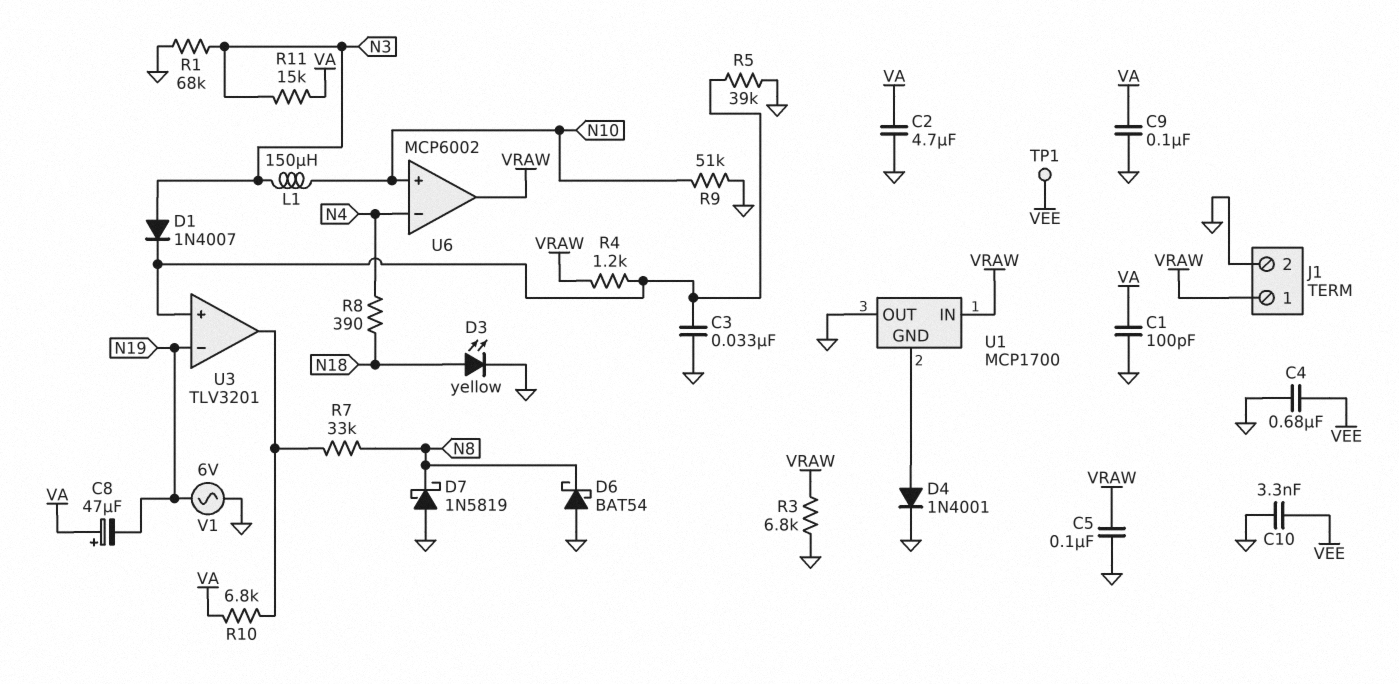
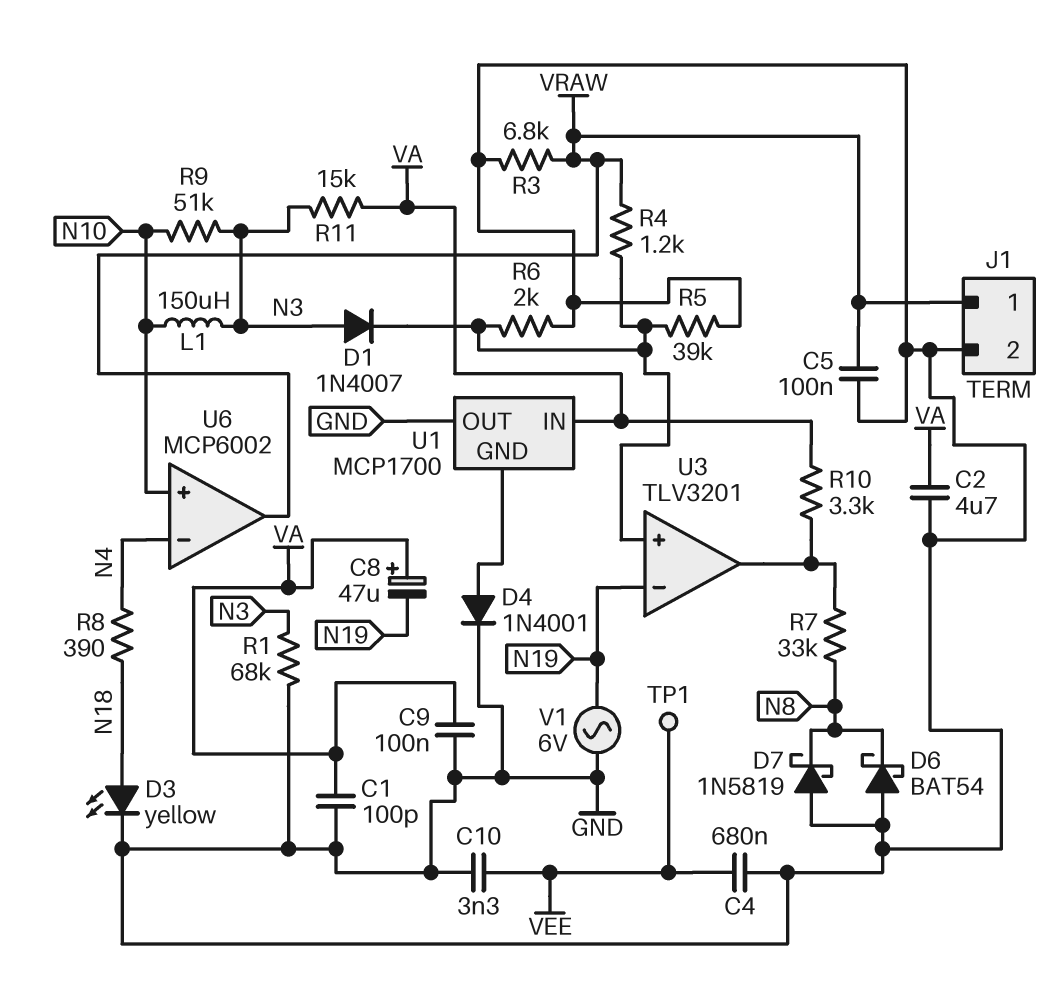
C3: 33nF (GND, U3/in+) -> none
R6: none -> 2k (GND, U3/in+)
R9: 51k (GND, N10) -> 51k (N3, N10)
R10: 6.8k (U3/out, VA) -> 3.3k (U3/out, VA)
U1 pin IN: VRAW -> VA

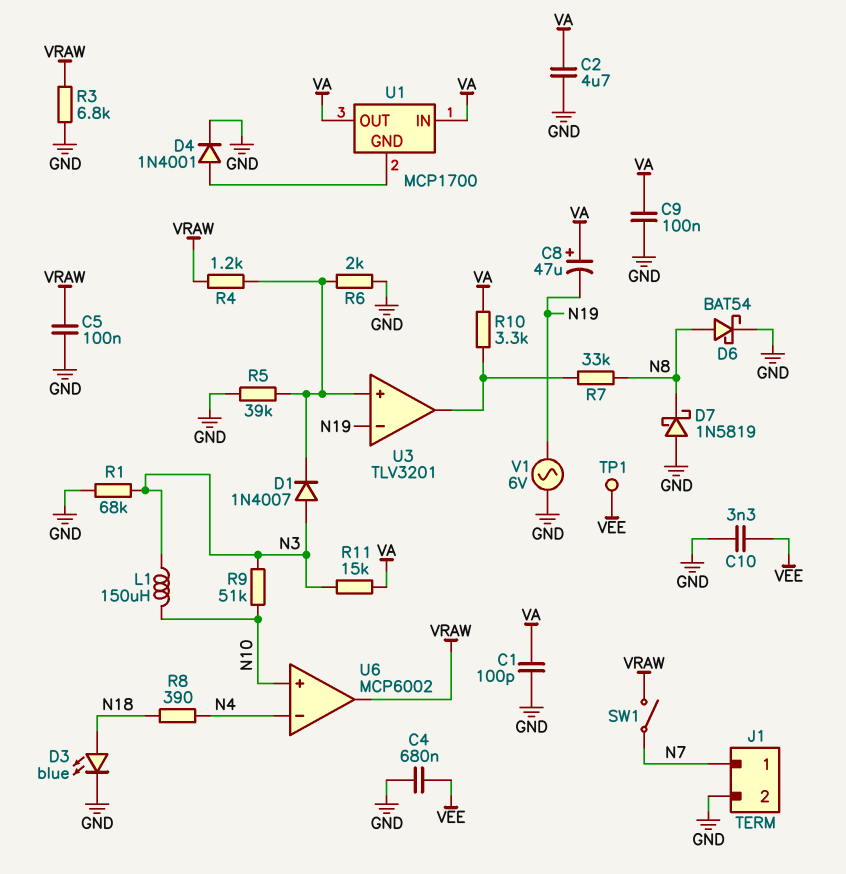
D3: LED yellow (A N18, K GND) -> LED blue (A N18, K GND)
D6: schottky BAT54 (A GND, K N8) -> schottky BAT54 (A N8, K GND)
J1 pin 1: VRAW -> N7
SW1: none -> switch (N7, VRAW)
U1 pin OUT: GND -> VA

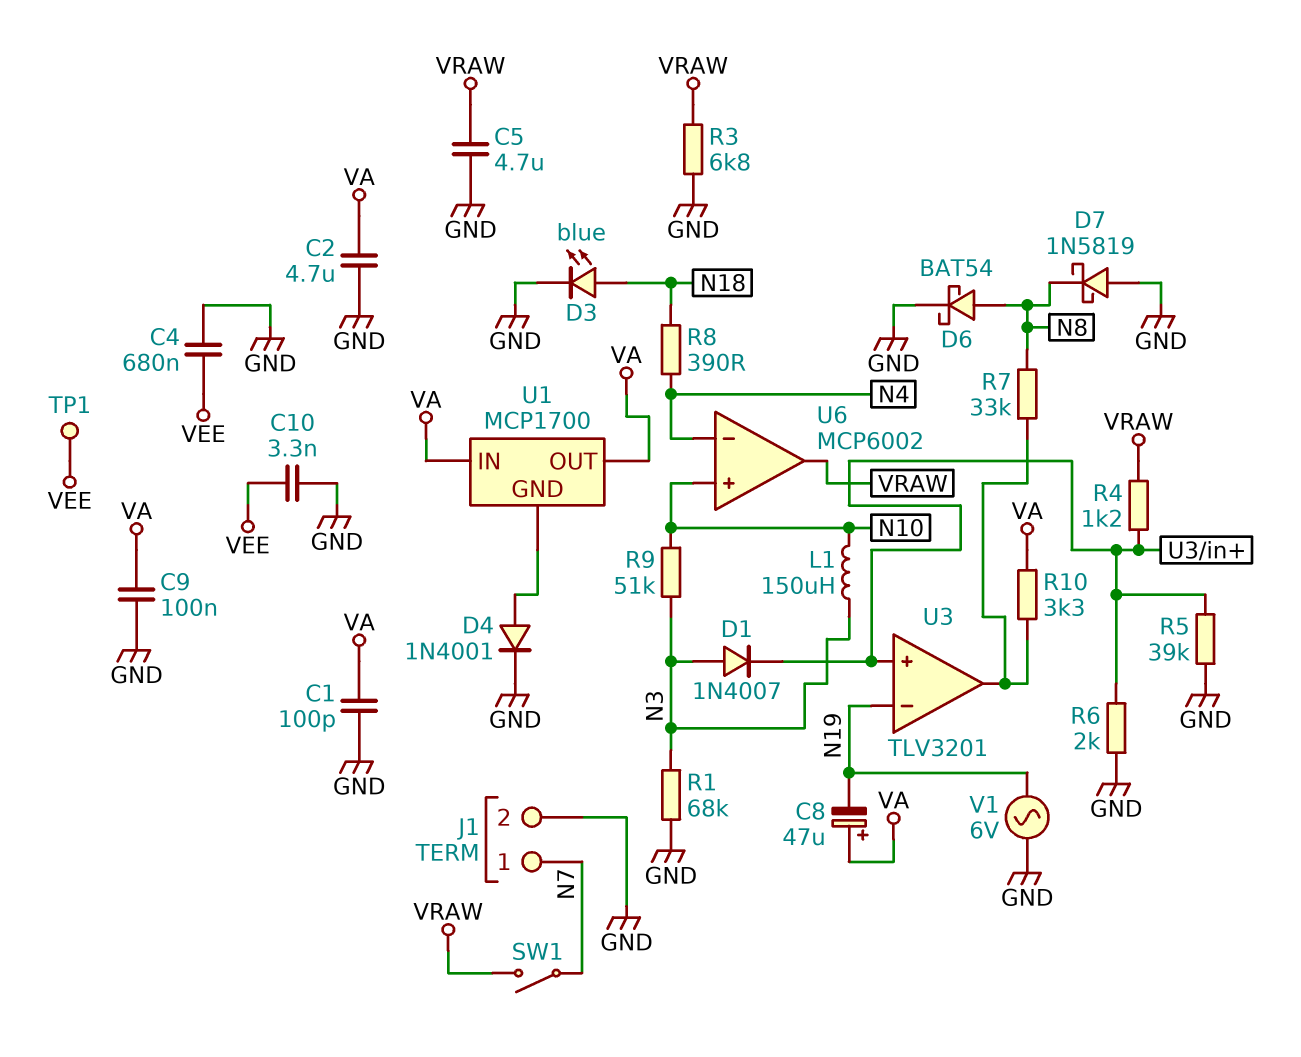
C5: 100nF (GND, VRAW) -> 4.7uF (GND, VRAW)
R11: 15k (N3, VA) -> none

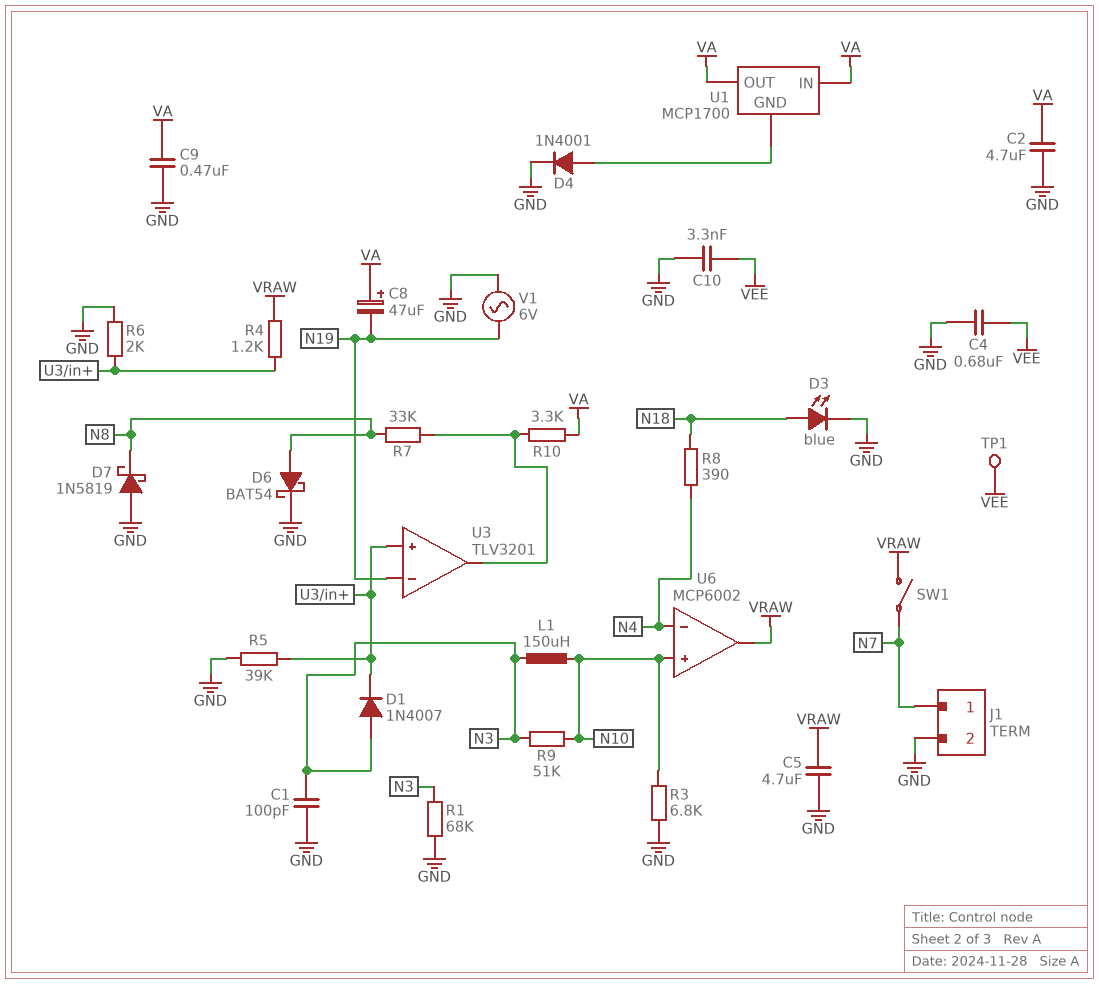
C1: 100pF (GND, VA) -> 100pF (GND, N3)
C9: 100nF (GND, VA) -> 470nF (GND, VA)
R3: 6.8k (GND, VRAW) -> 6.8k (GND, N10)

